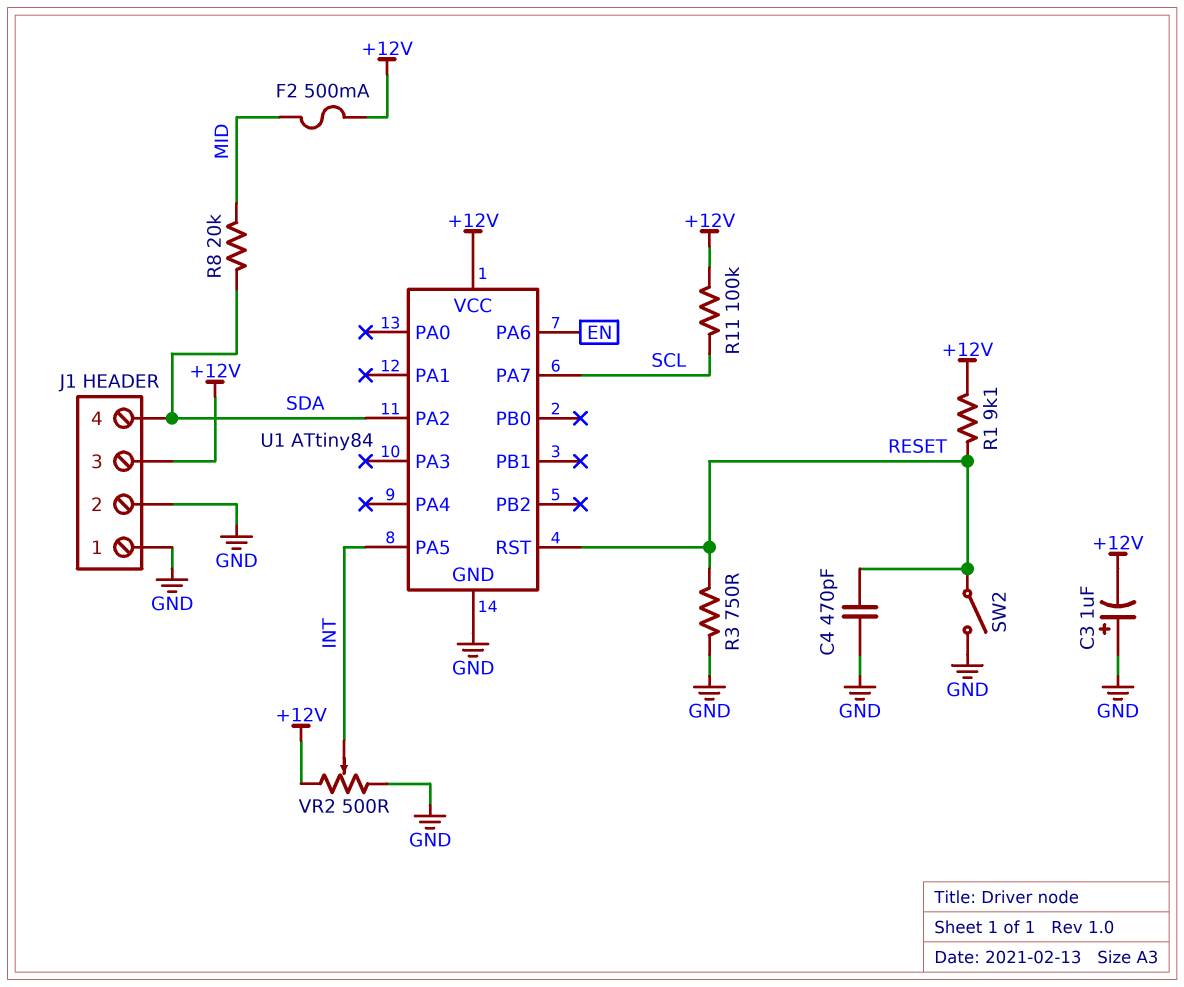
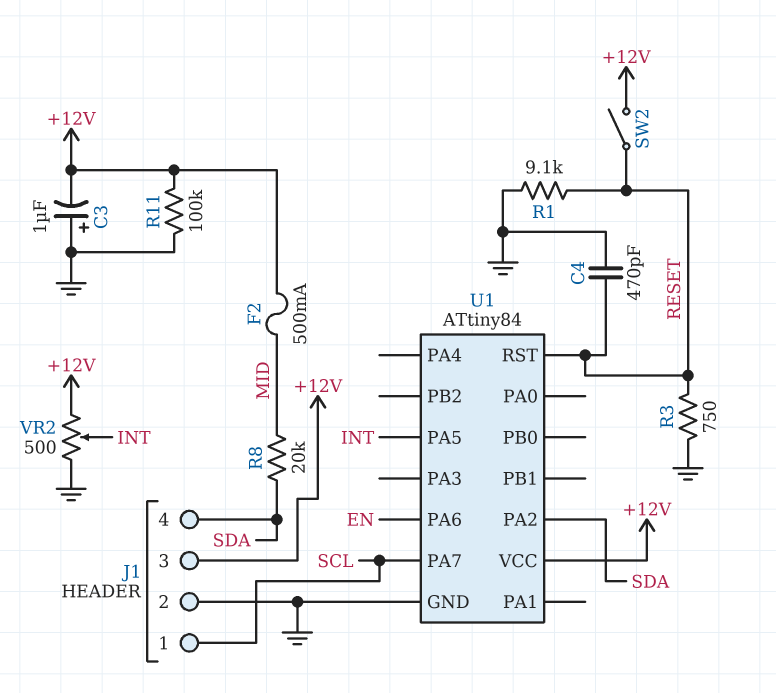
J1 pin 1: GND -> SCL
R1: 9.1k (+12V, RESET) -> 9.1k (GND, RESET)
R11: 100k (+12V, SCL) -> 100k (+12V, GND)
SW2: switch (GND, RESET) -> switch (+12V, RESET)

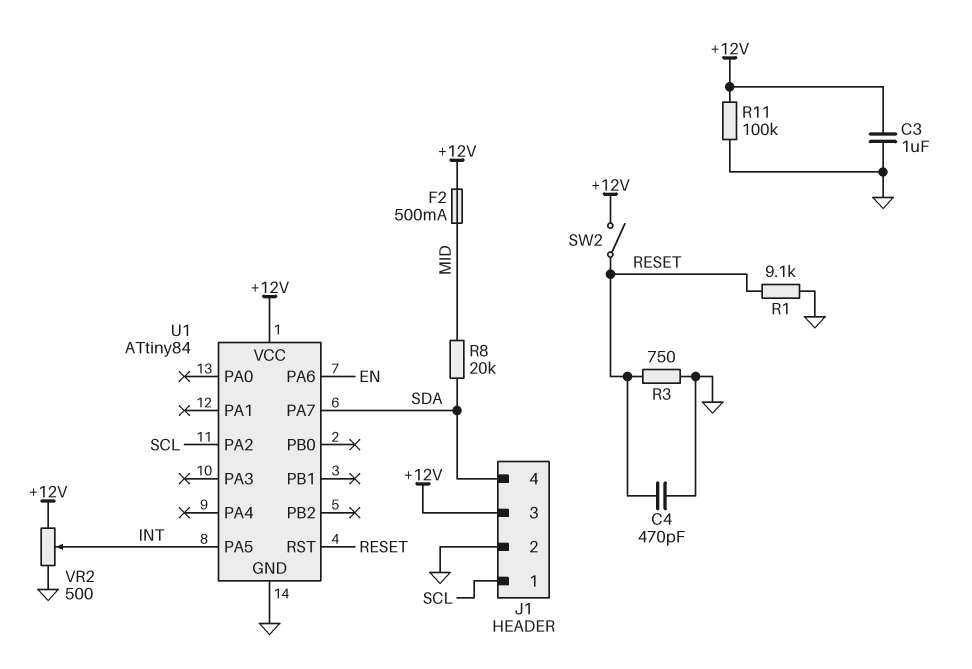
C3: 1uF (plus GND, minus +12V) -> 1uF (+12V, GND)
U1 pin PA2: SDA -> SCL
U1 pin PA7: SCL -> SDA

